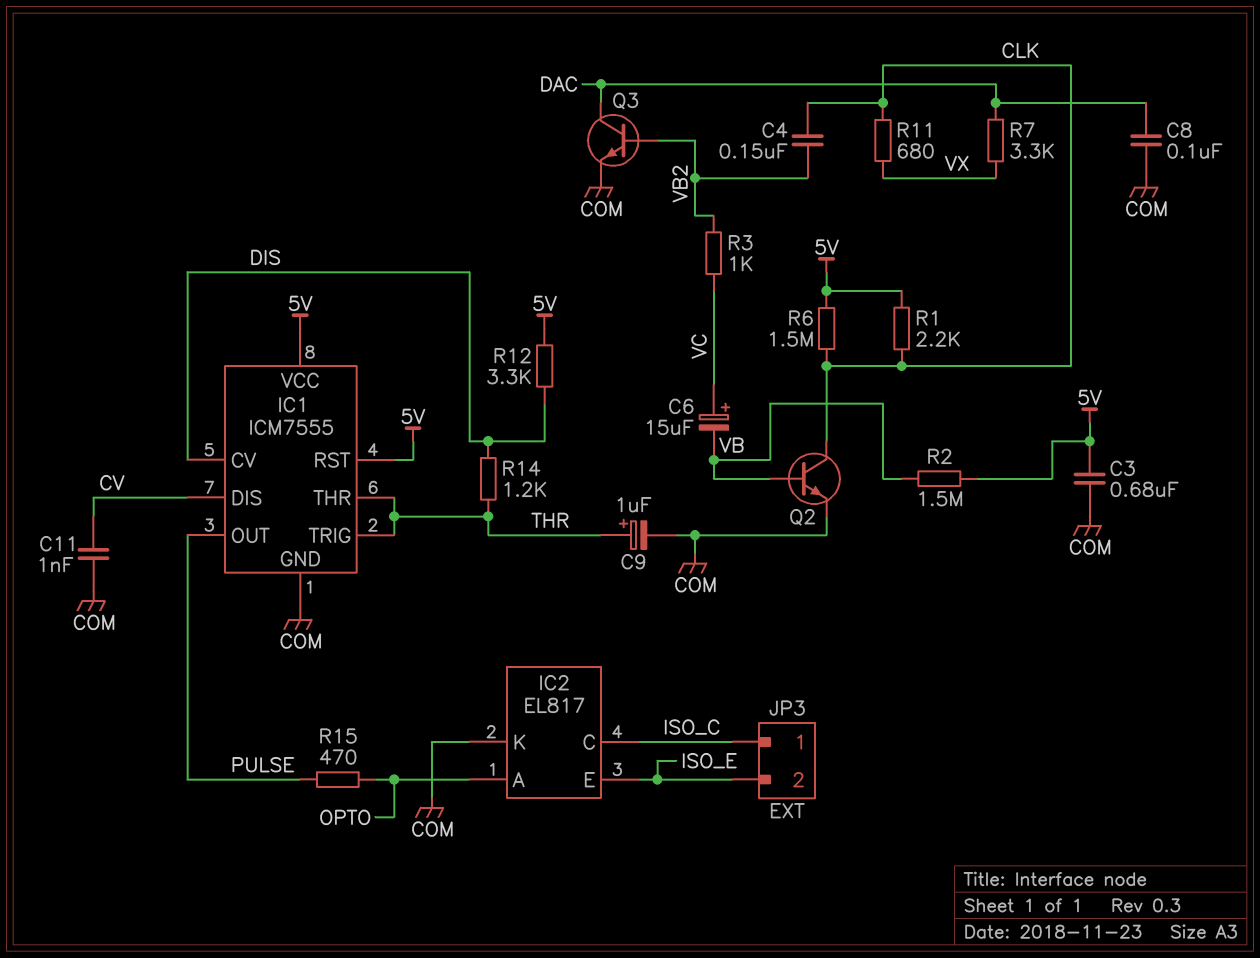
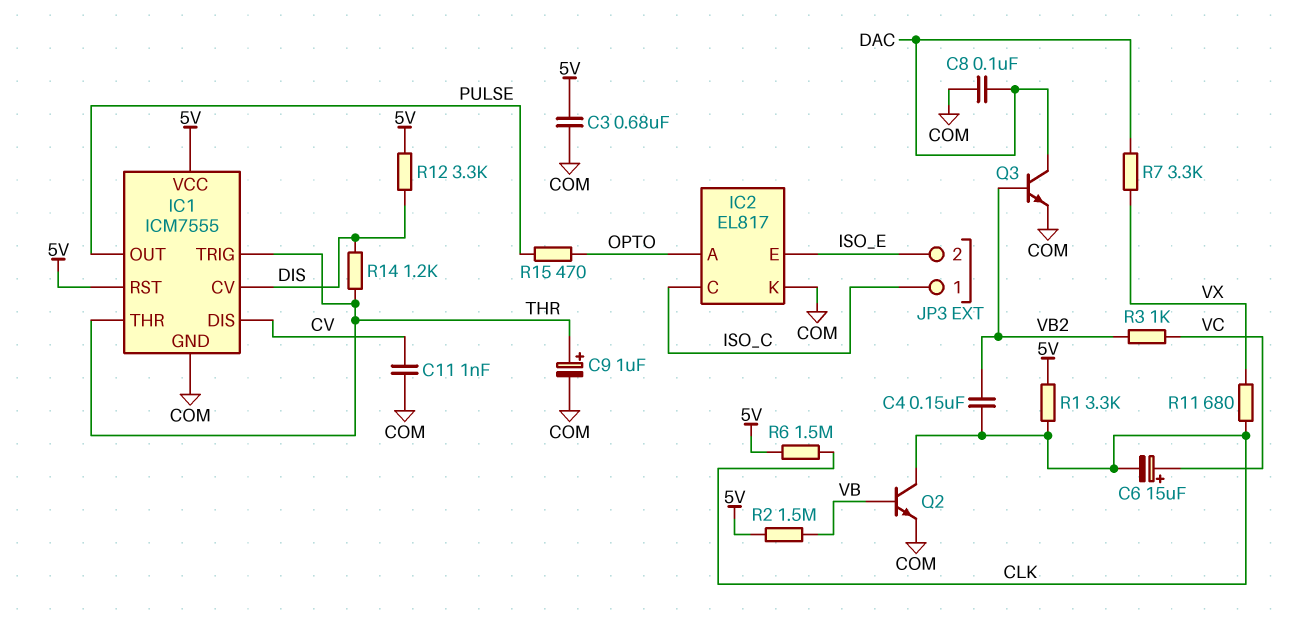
C6: 15uF (plus VC, minus VB) -> 15uF (plus VC, minus CLK)
R1: 2.2k (5V, CLK) -> 3.3k (5V, CLK)

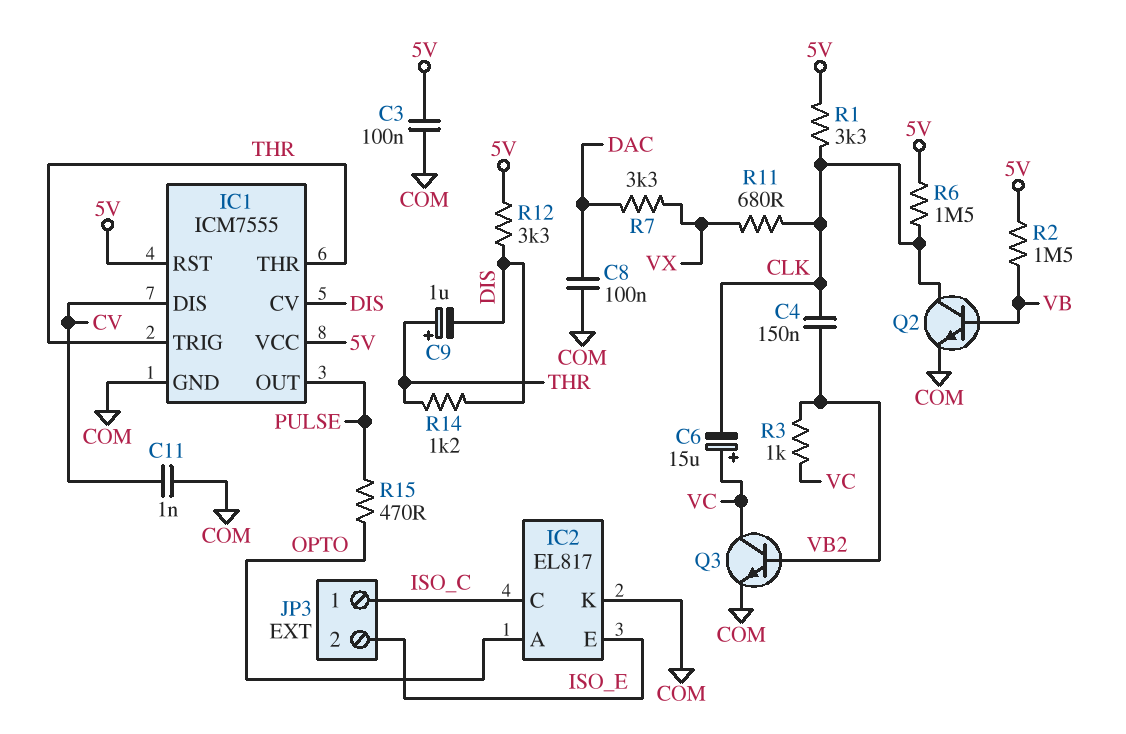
C3: 680nF (5V, COM) -> 100nF (5V, COM)
C9: 1uF (plus THR, minus COM) -> 1uF (plus THR, minus DIS)
Q3: NPN (B VB2, C DAC, E COM) -> NPN (B VB2, C VC, E COM)

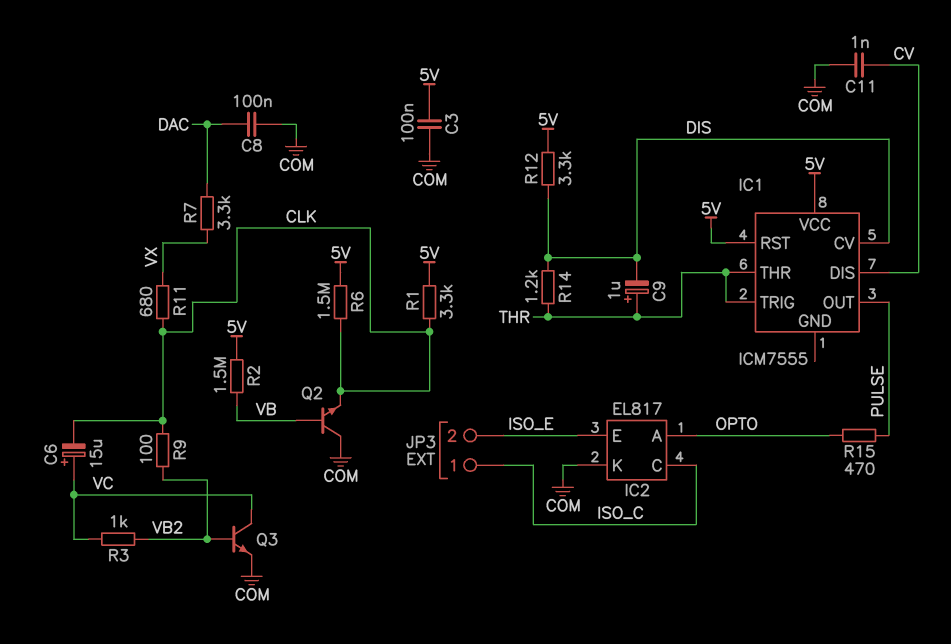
C4: 150nF (CLK, VB2) -> none
IC1 pin GND: COM -> none
Q2: NPN (B VB, C CLK, E COM) -> NPN (B VB, C COM, E CLK)
R9: none -> 100 (CLK, VB2)

